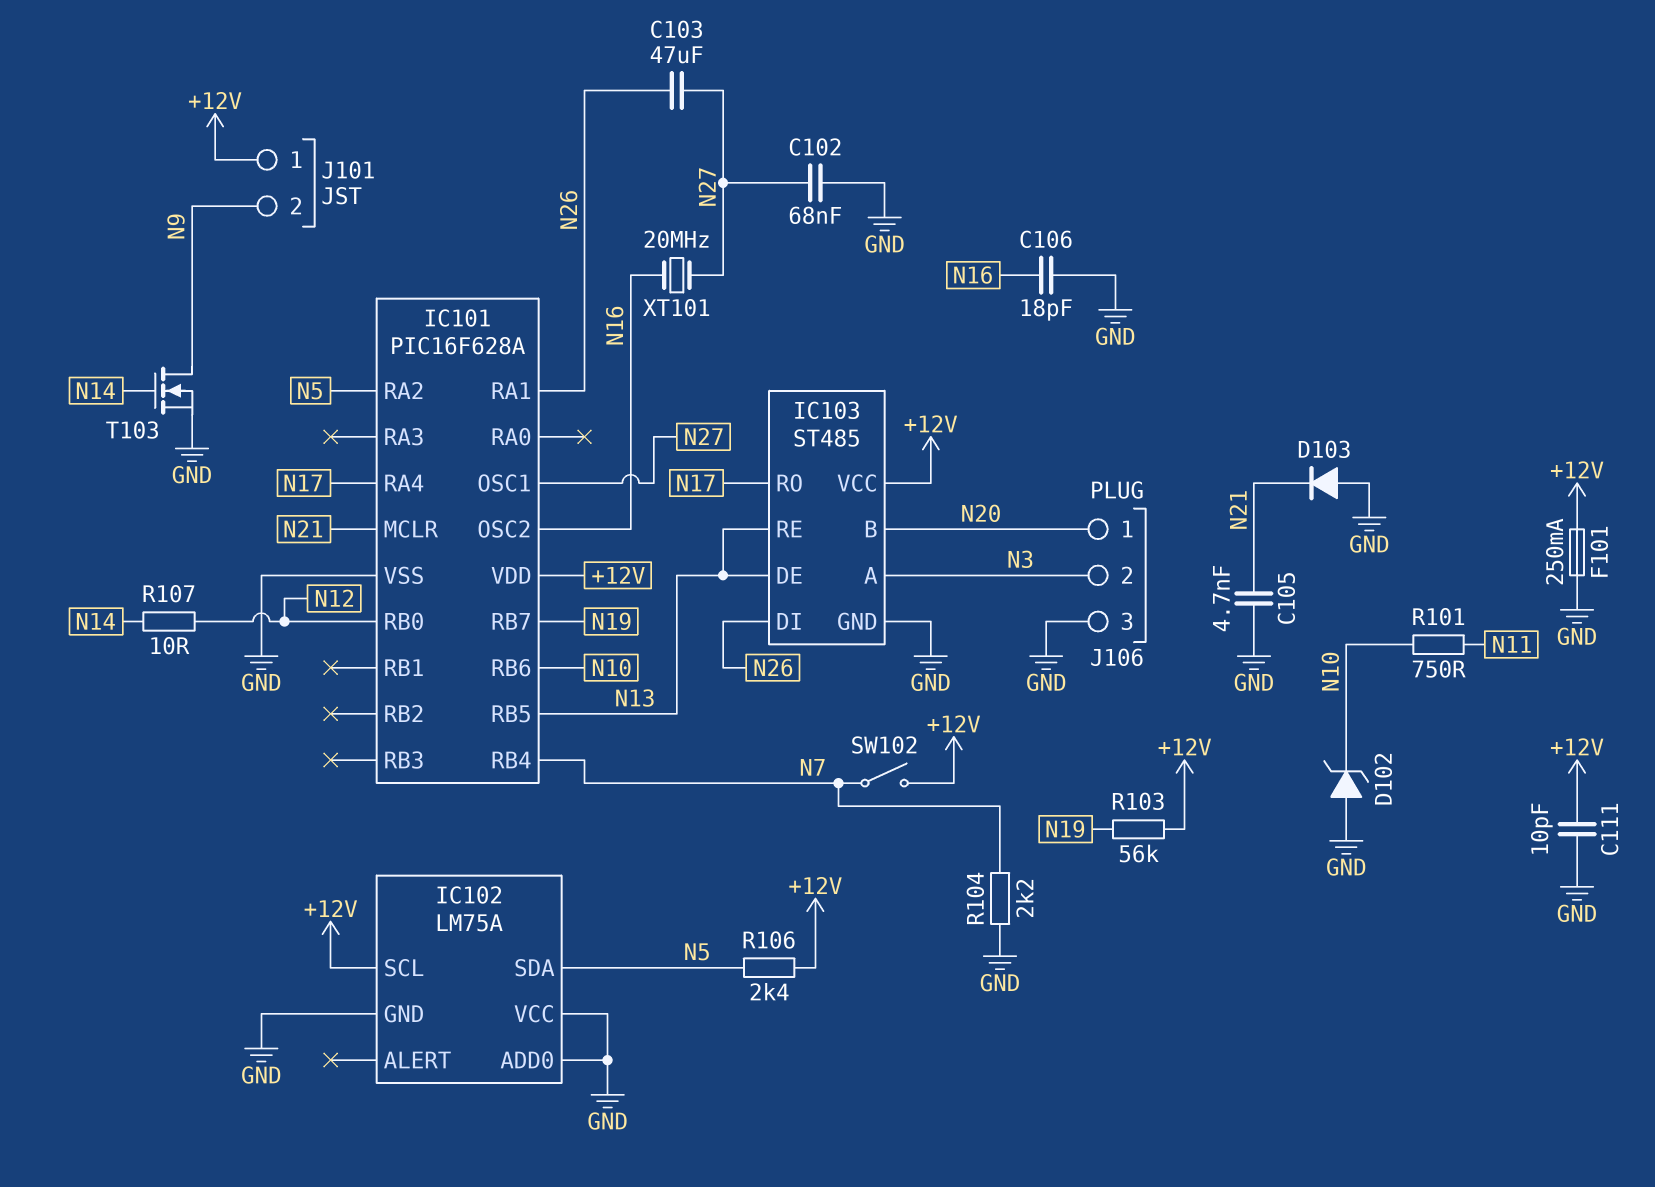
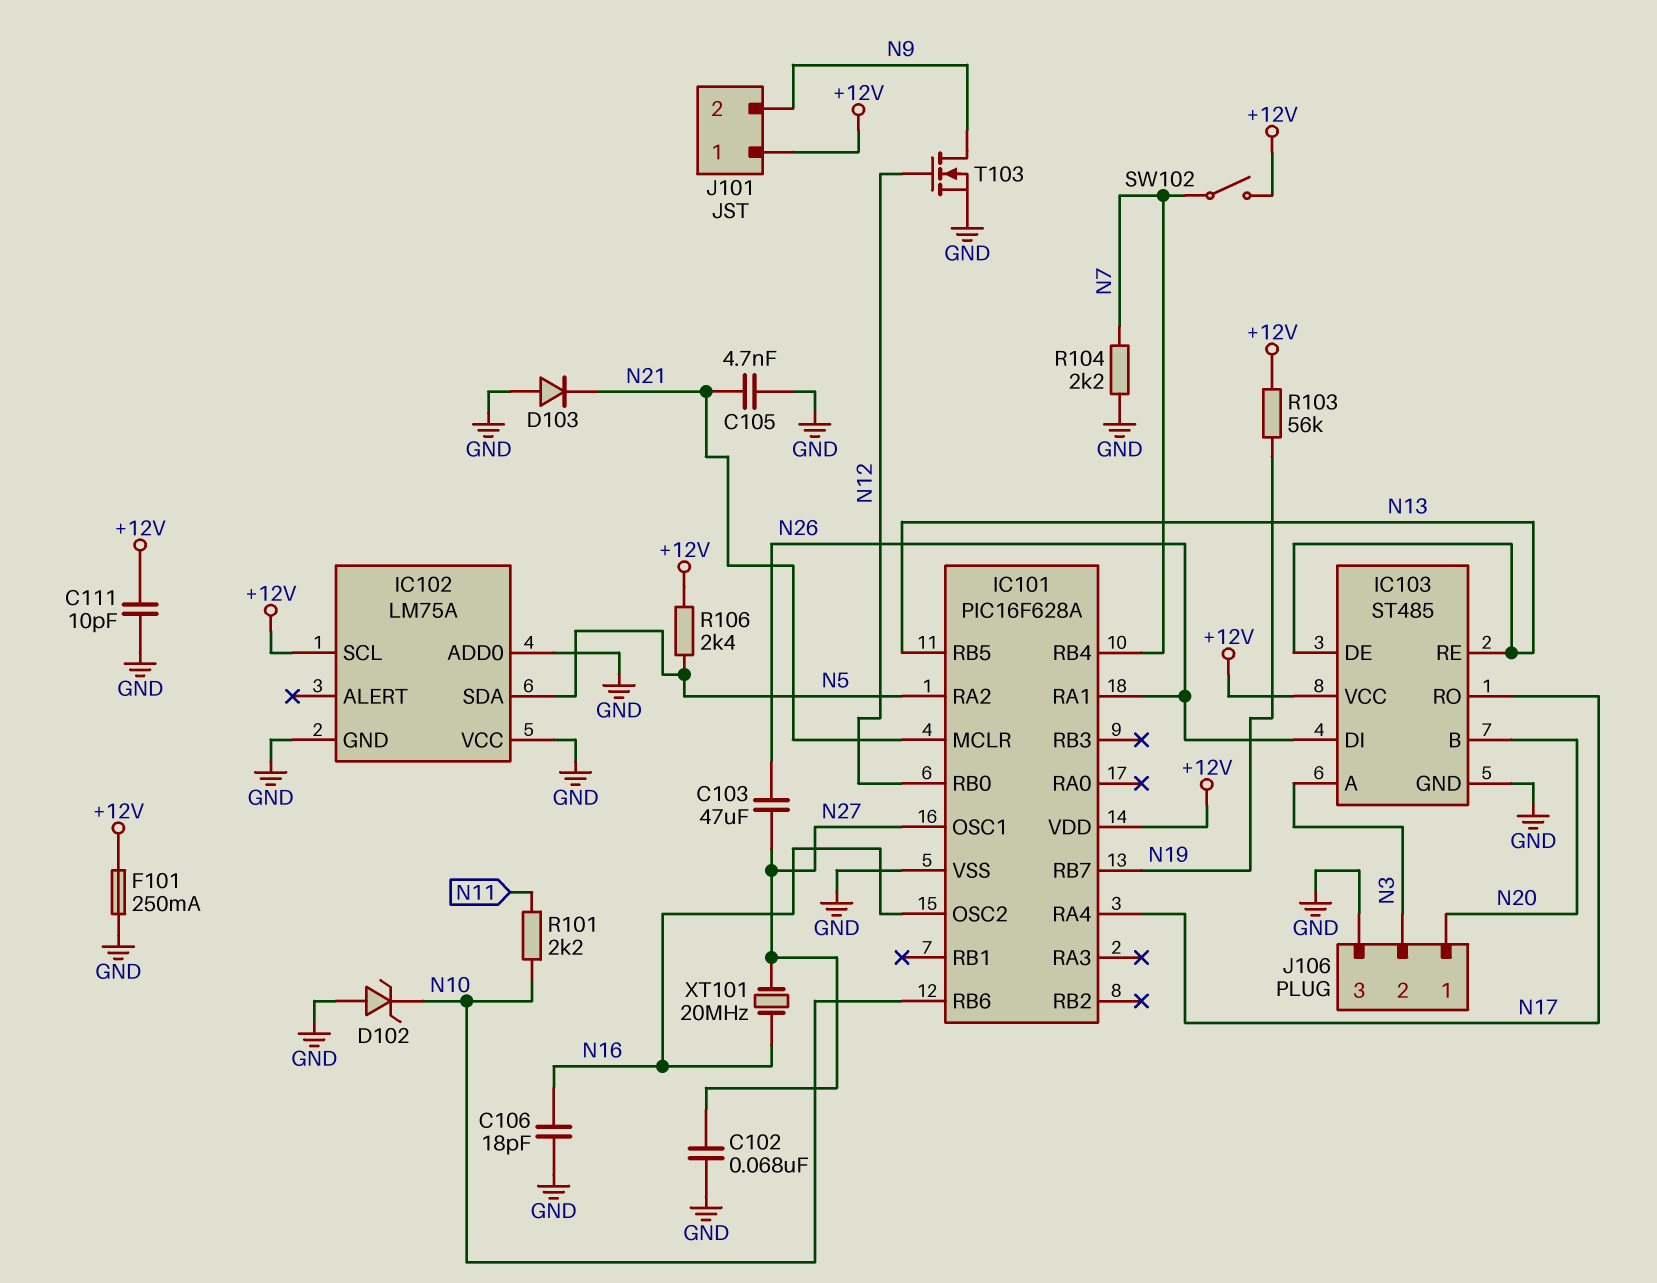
R101: 750 (N10, N11) -> 2.2k (N10, N11)
R107: 10 (N12, N14) -> none
T103: NMOS (G N14, D N9, S GND) -> NMOS (G N12, D N9, S GND)

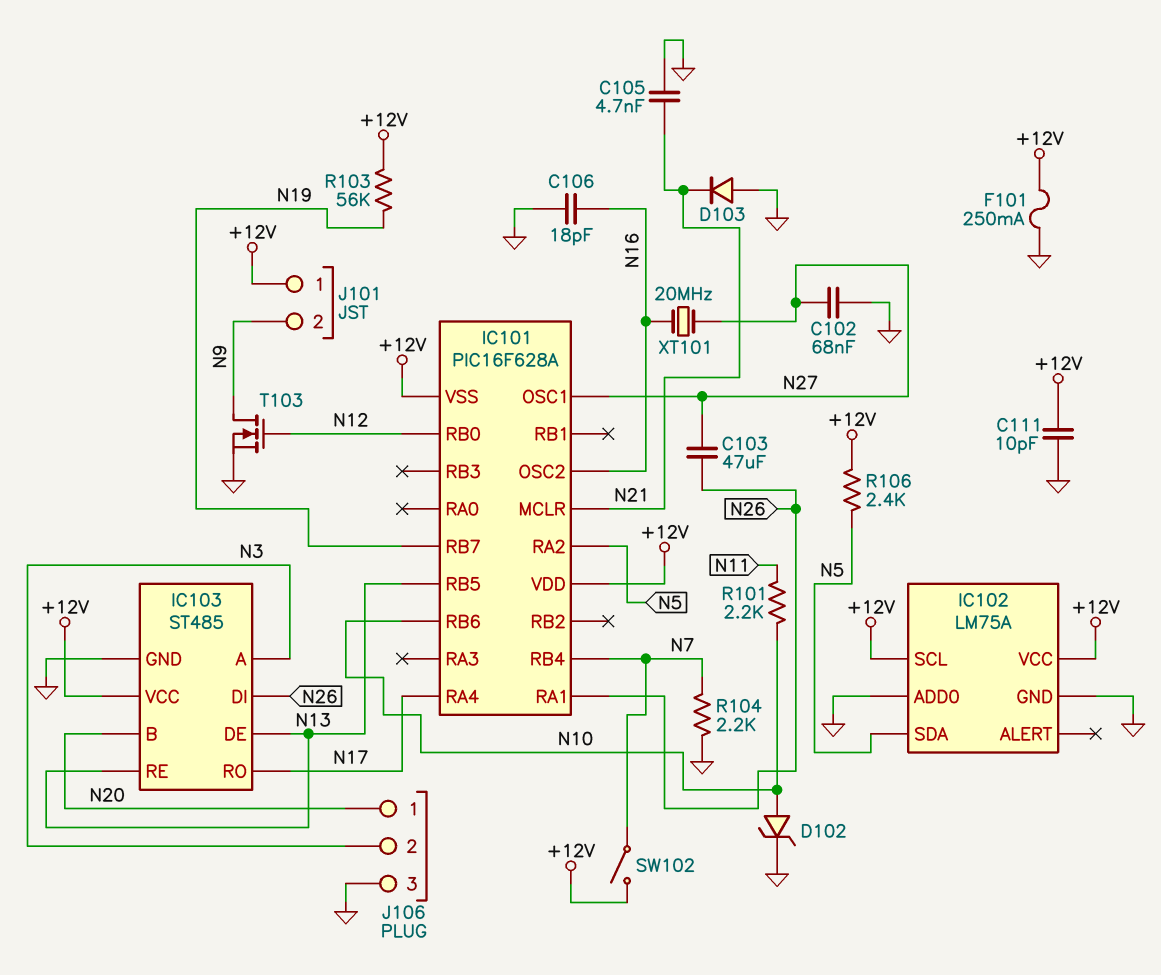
D102: zener (A GND, K N10) -> zener (A N10, K GND)
IC101 pin VSS: GND -> +12V
IC102 pin VCC: GND -> +12V

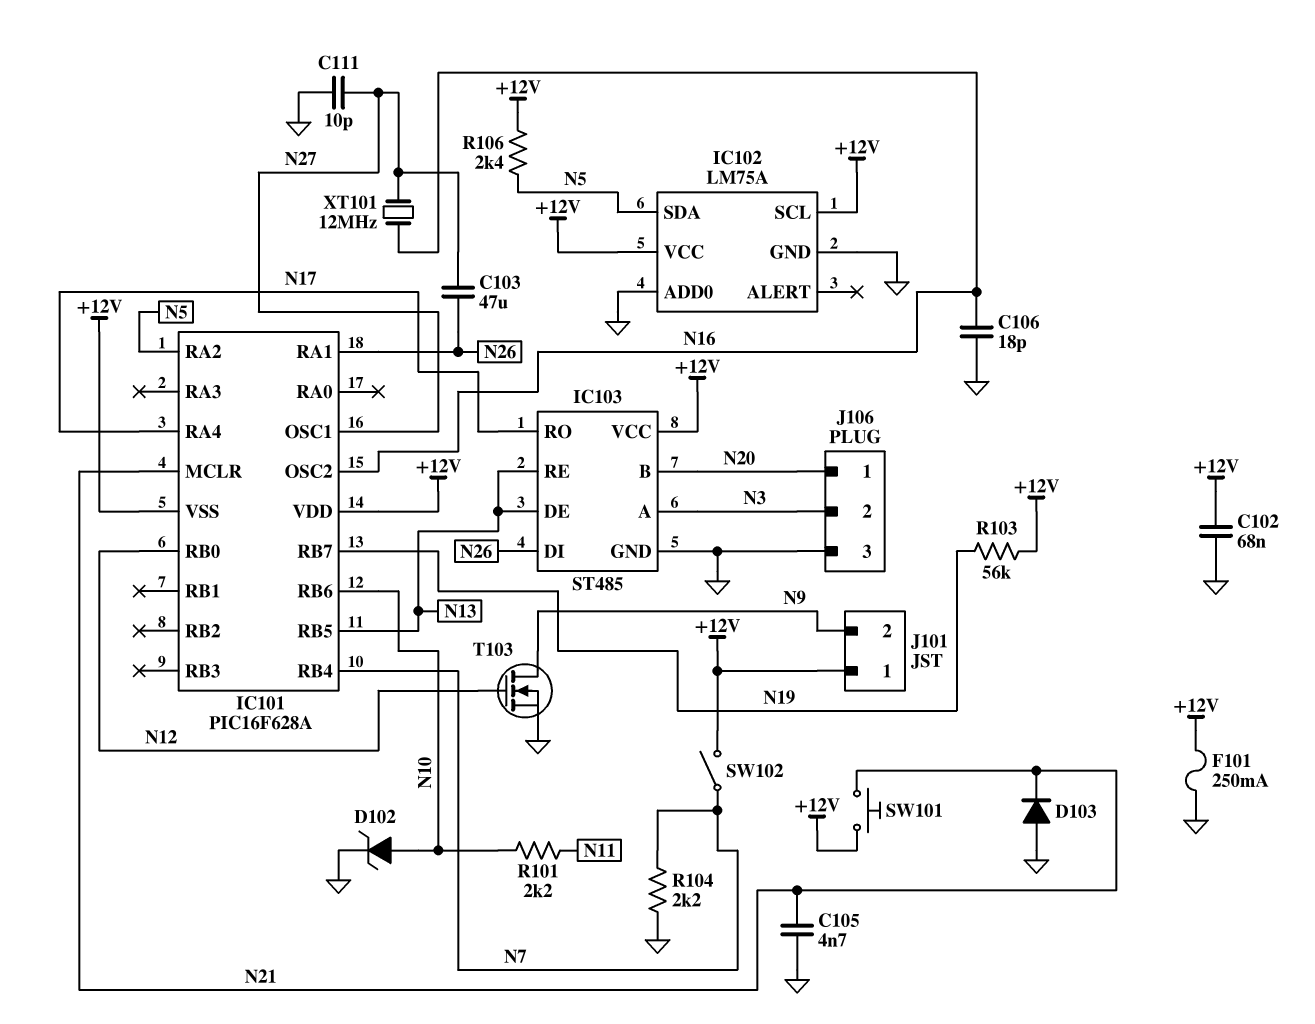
C102: 68nF (GND, N27) -> 68nF (+12V, GND)
C111: 10pF (+12V, GND) -> 10pF (GND, N27)
SW101: none -> button (+12V, N21)
XT101: 20MHz (N16, N27) -> 12MHz (N16, N27)

